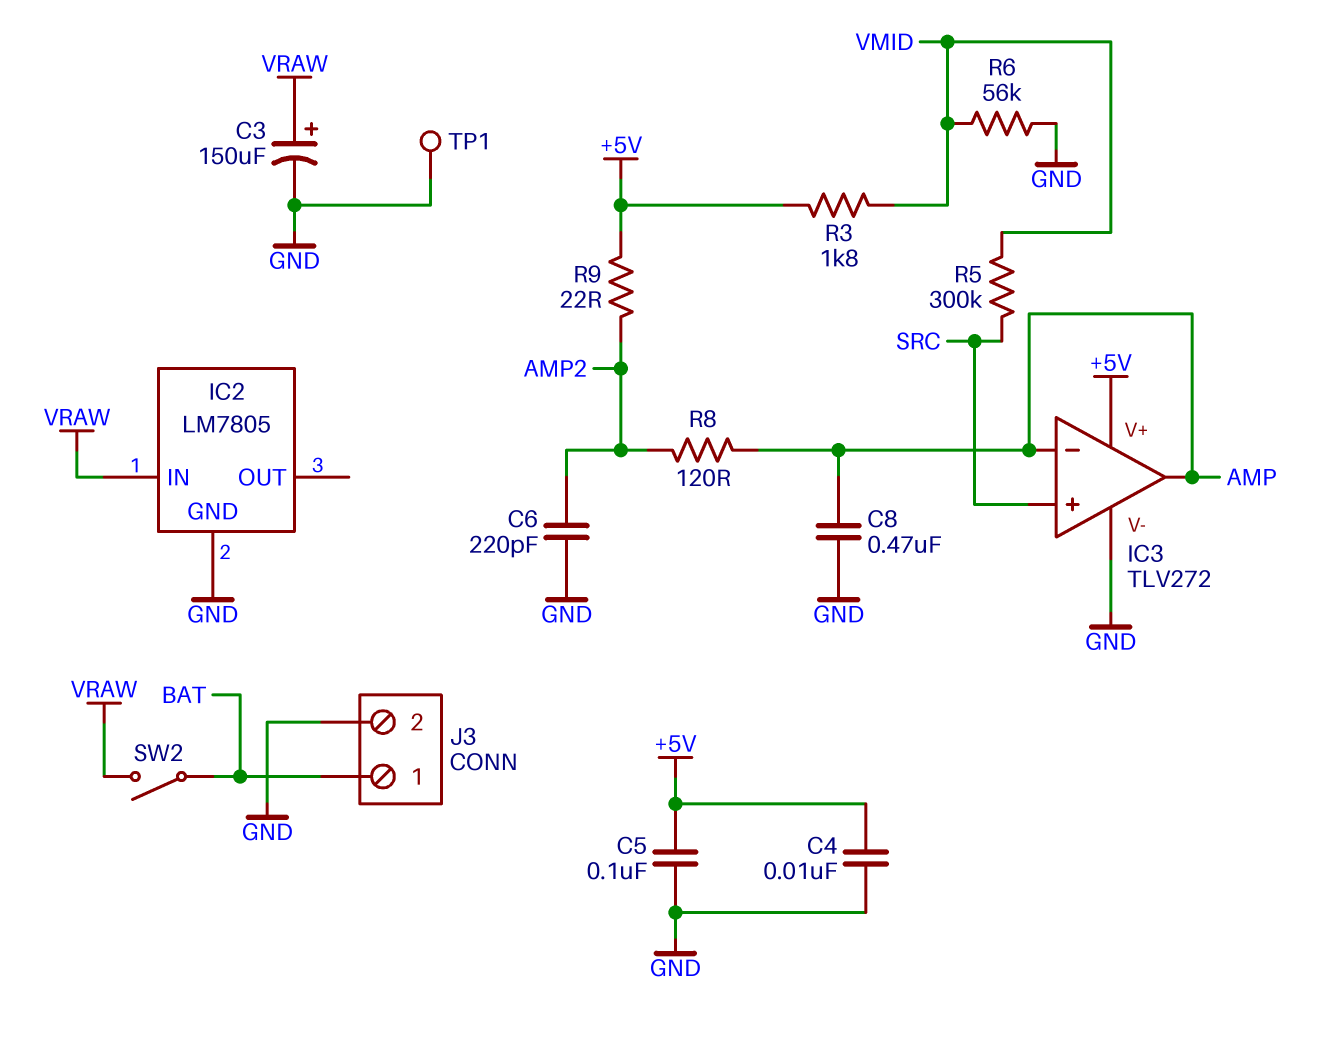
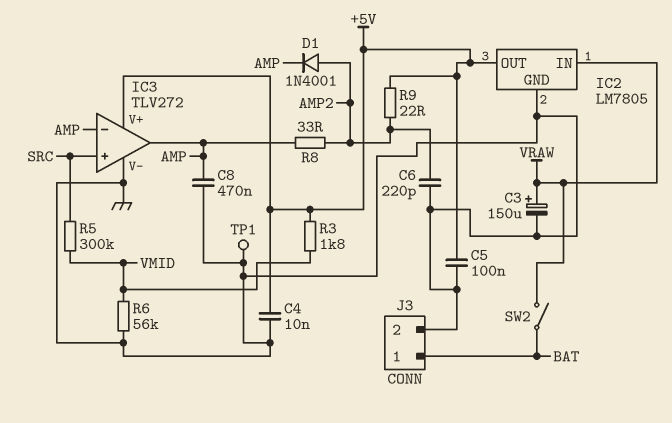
D1: none -> diode 1N4001 (A AMP2, K AMP)
IC2 pin OUT: none -> +5V
R8: 120 (AMP, AMP2) -> 33 (AMP, AMP2)

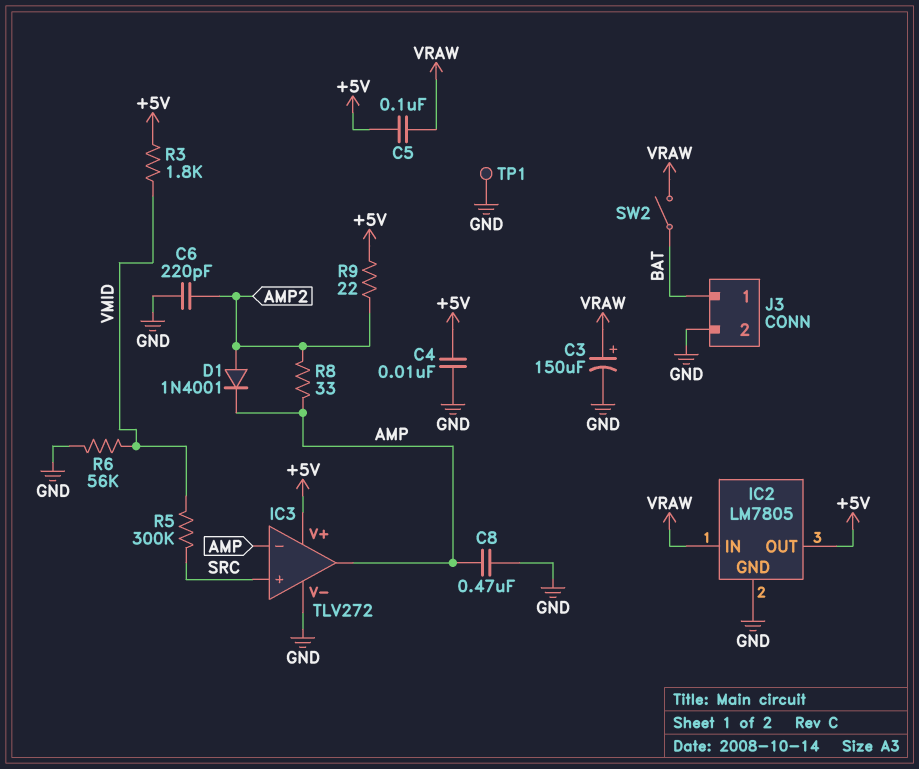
C5: 100nF (+5V, GND) -> 100nF (+5V, VRAW)

